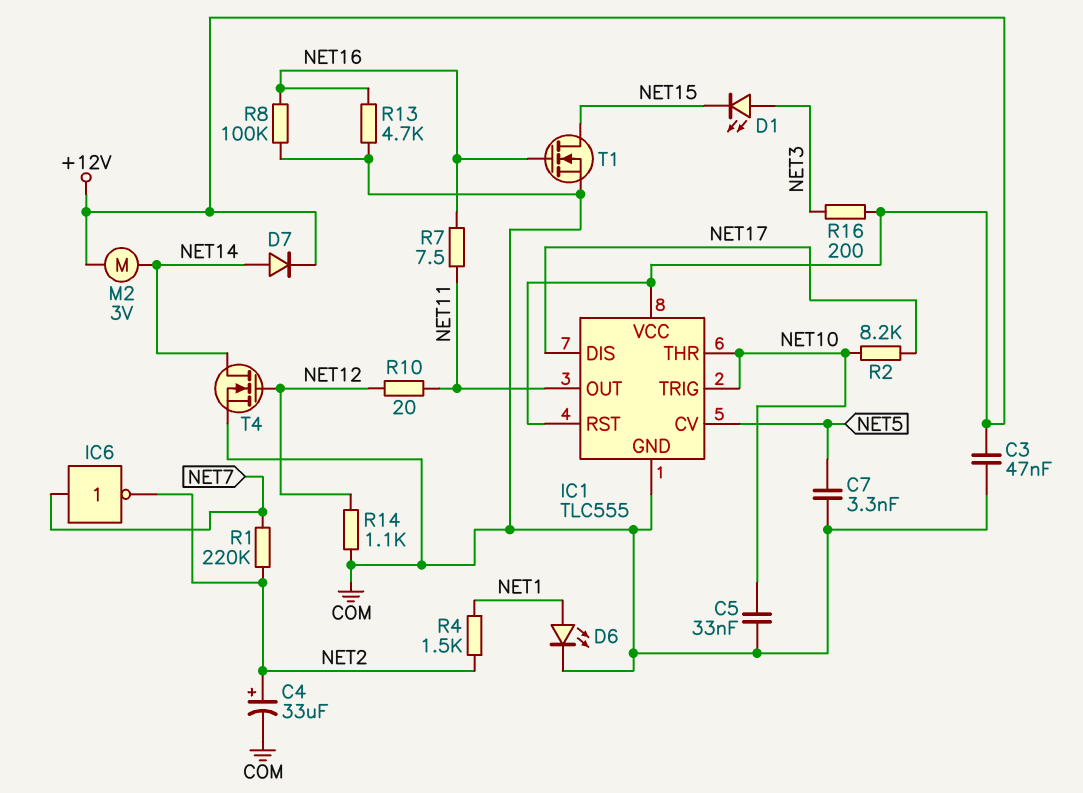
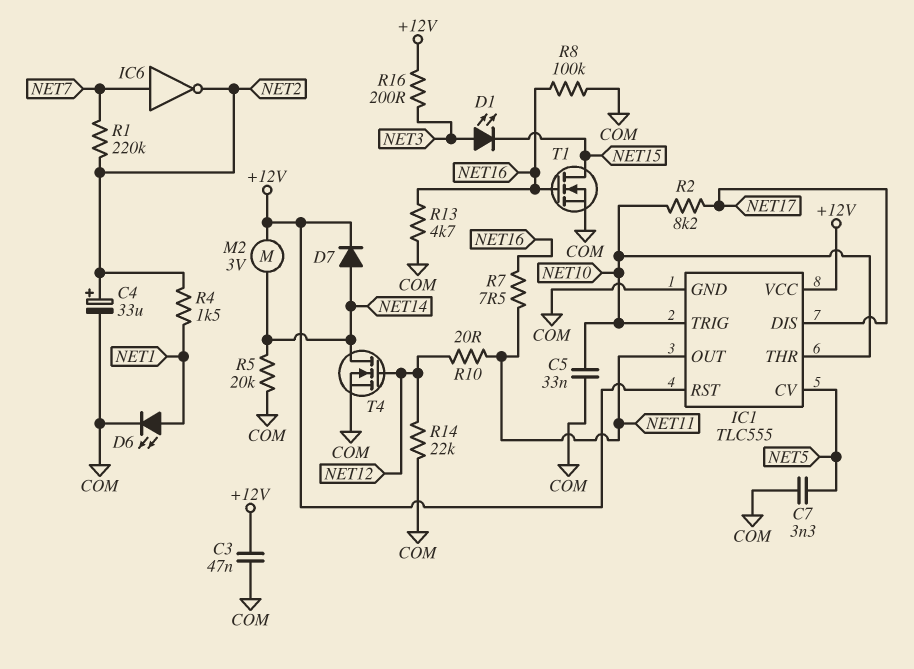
R5: none -> 20k (COM, NET14)
R14: 1.1k (COM, NET12) -> 22k (COM, NET12)

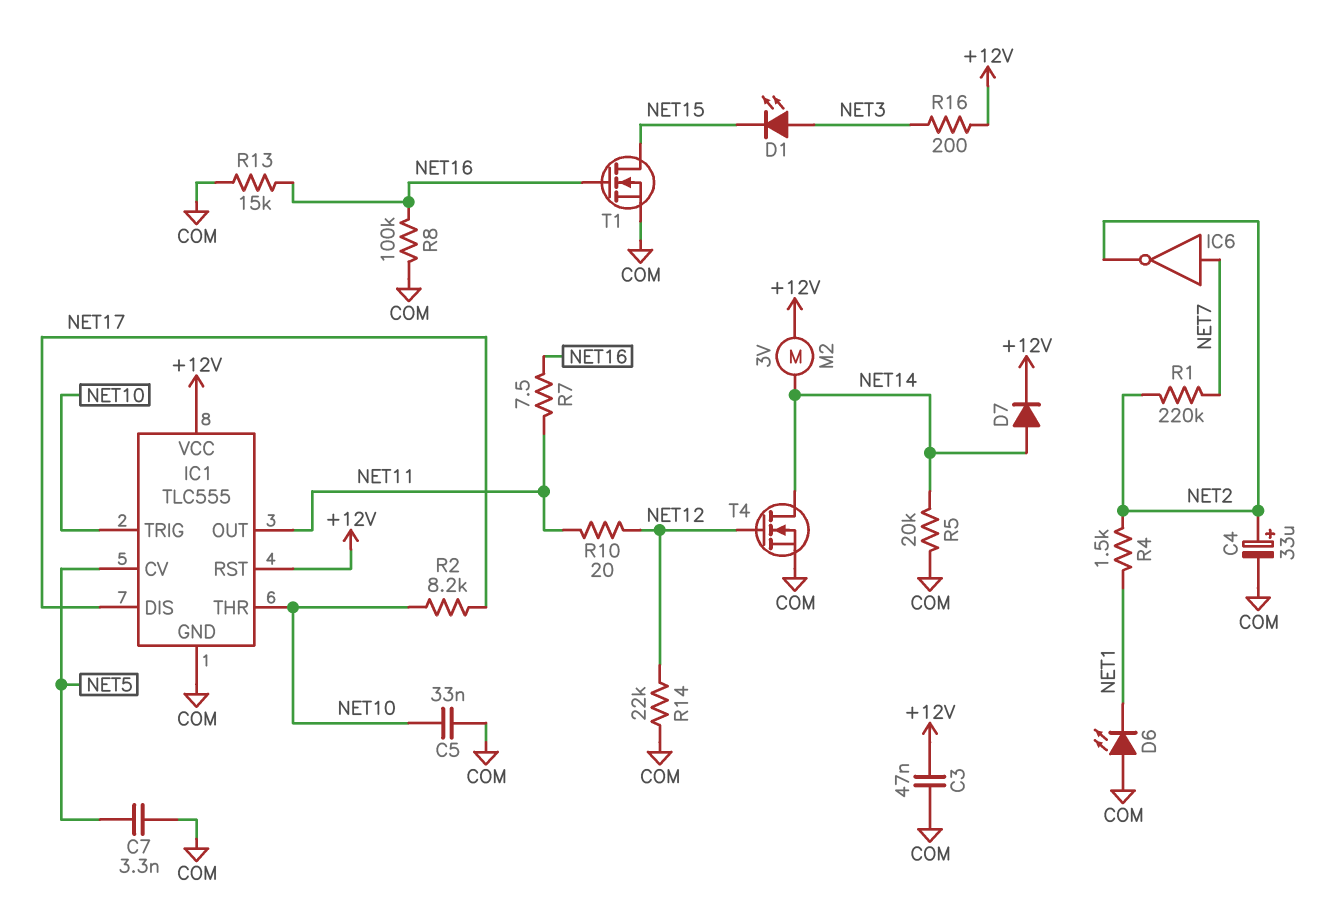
D6: LED (A NET1, K COM) -> LED (A COM, K NET1)
R13: 4.7k (COM, NET16) -> 15k (COM, NET16)

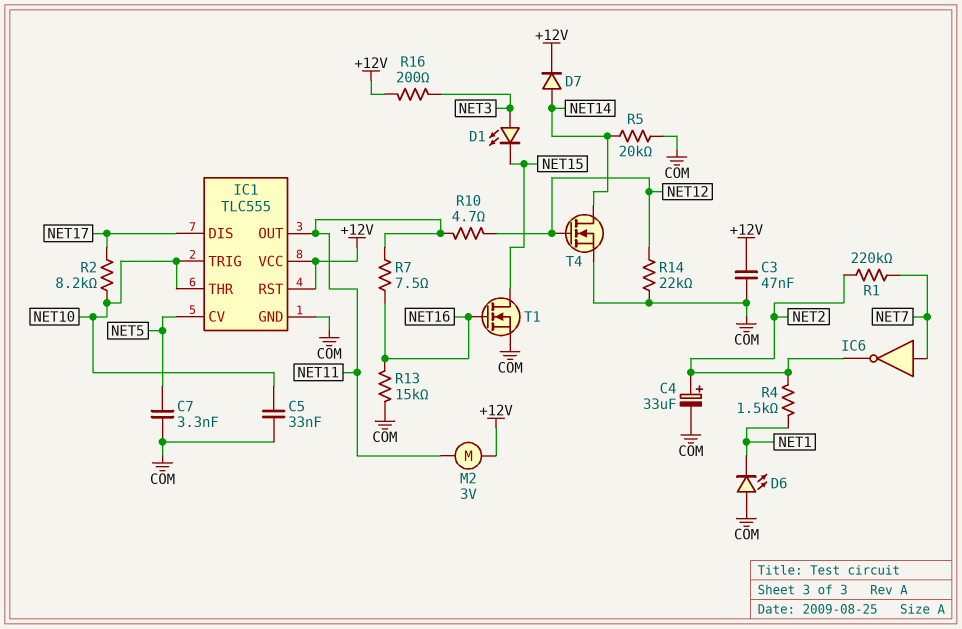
M2: motor 3V (+12V, NET14) -> motor 3V (+12V, NET11)
R8: 100k (COM, NET16) -> none
R10: 20 (NET11, NET12) -> 4.7 (NET11, NET12)

